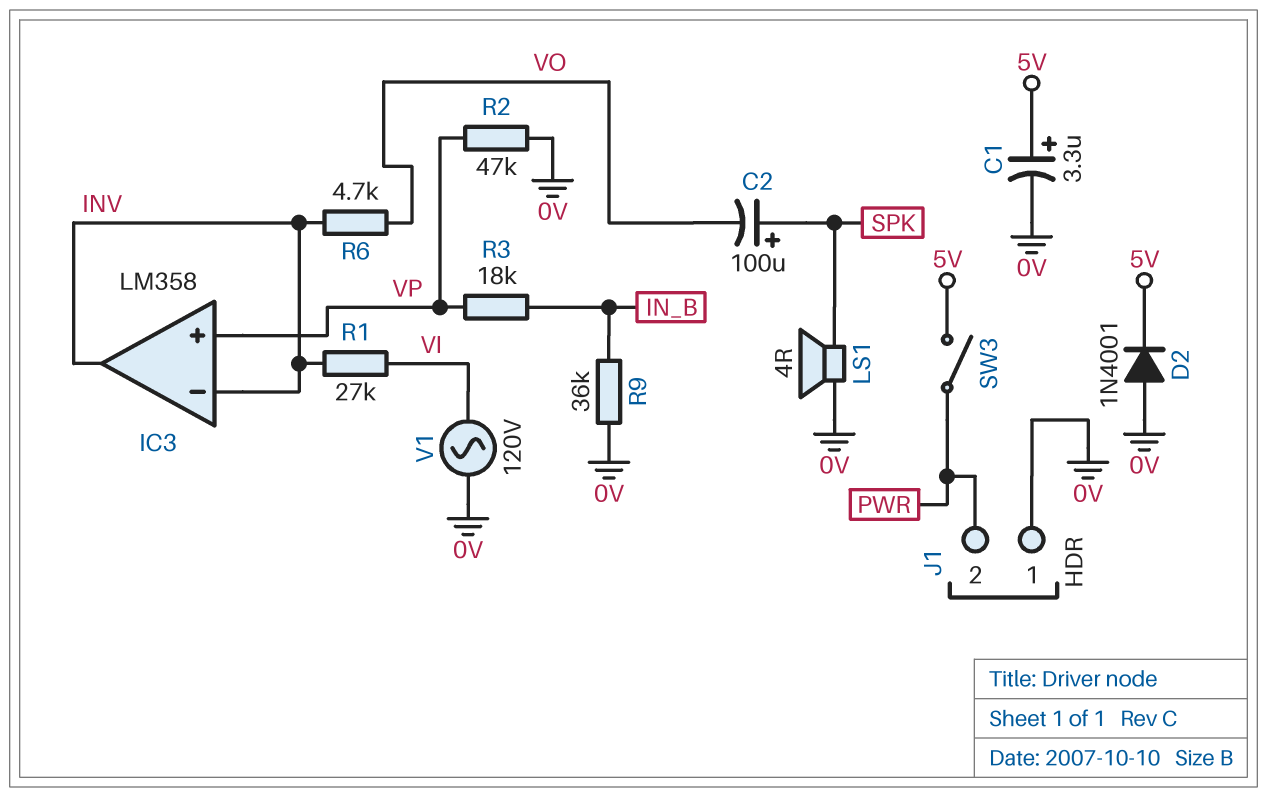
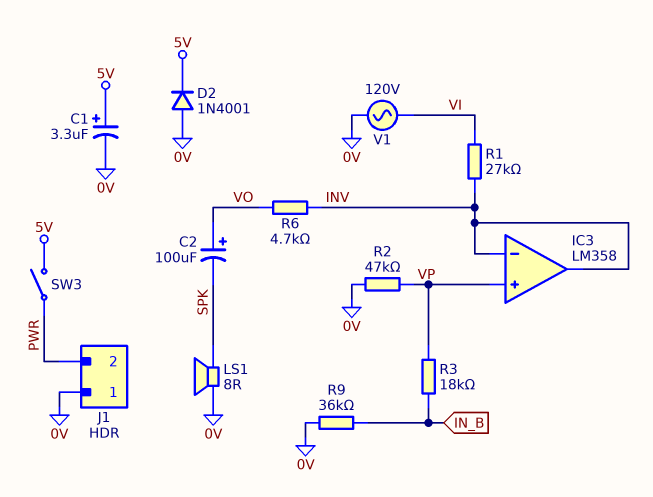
C2: 100uF (plus SPK, minus VO) -> 100uF (plus VO, minus SPK)
LS1: speaker 4R (0V, SPK) -> speaker 8R (0V, SPK)

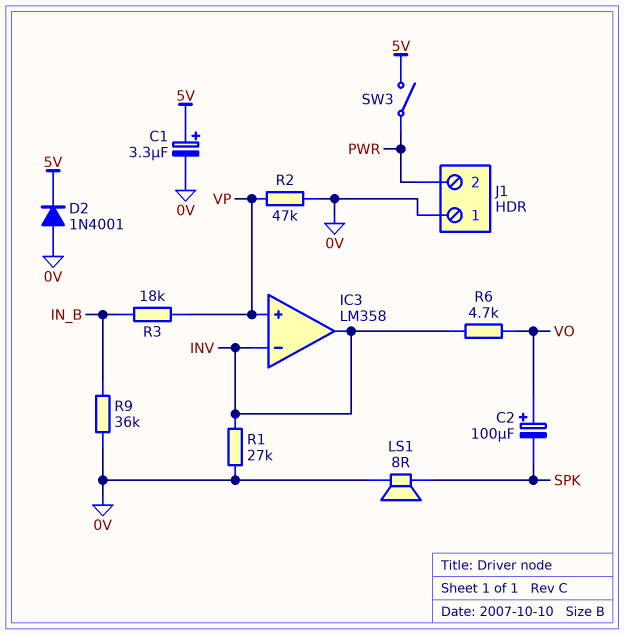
R1: 27k (INV, VI) -> 27k (0V, INV)
V1: AC 120V (0V, VI) -> none

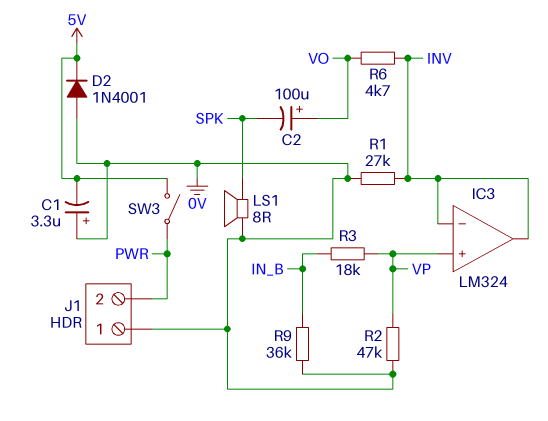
C1: 3.3uF (plus 5V, minus 0V) -> 3.3uF (plus 0V, minus 5V)
IC3: LM358 -> LM324

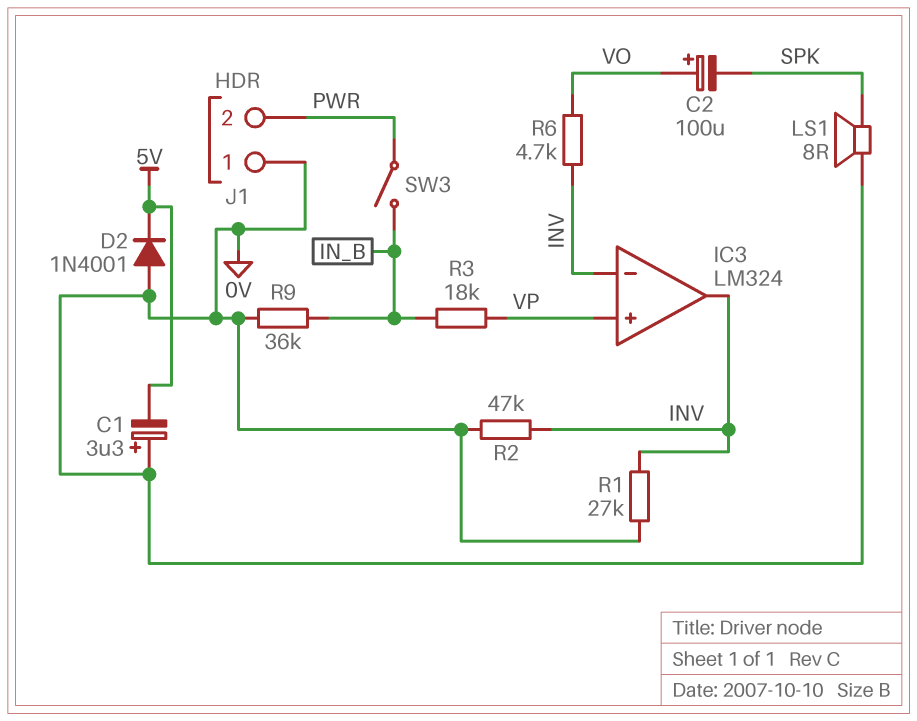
R2: 47k (0V, VP) -> 47k (0V, INV)
SW3: switch (5V, PWR) -> switch (IN_B, PWR)

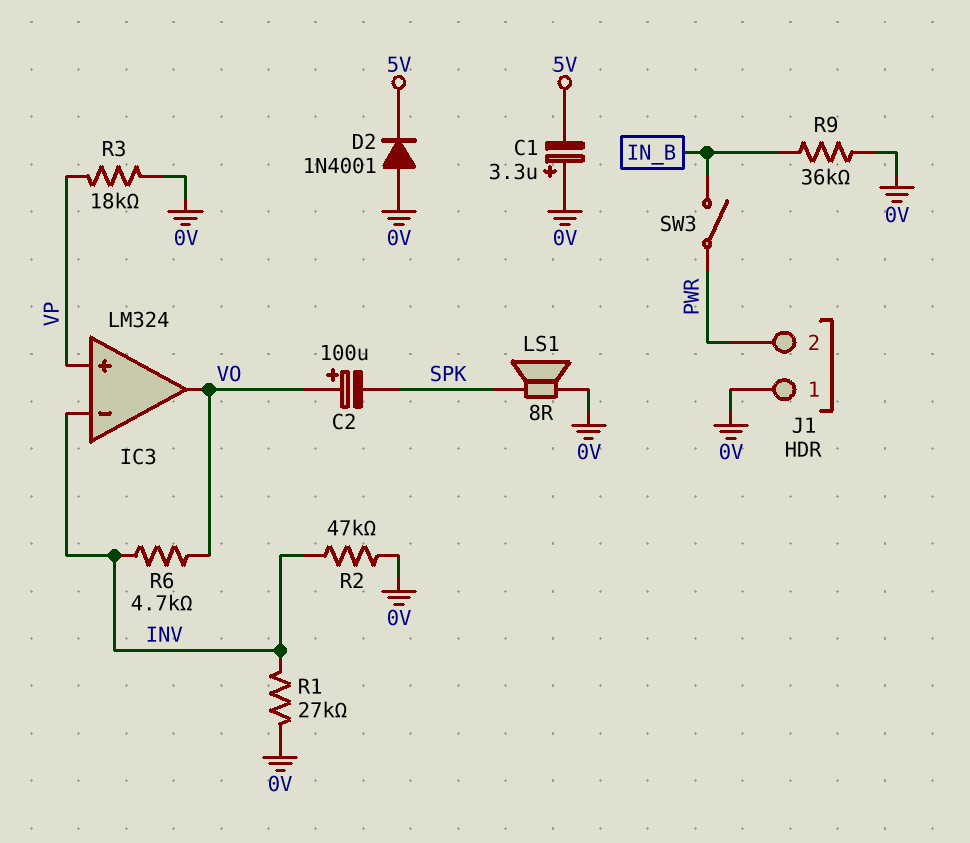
IC3 pin out: INV -> VO
R3: 18k (IN_B, VP) -> 18k (0V, VP)

